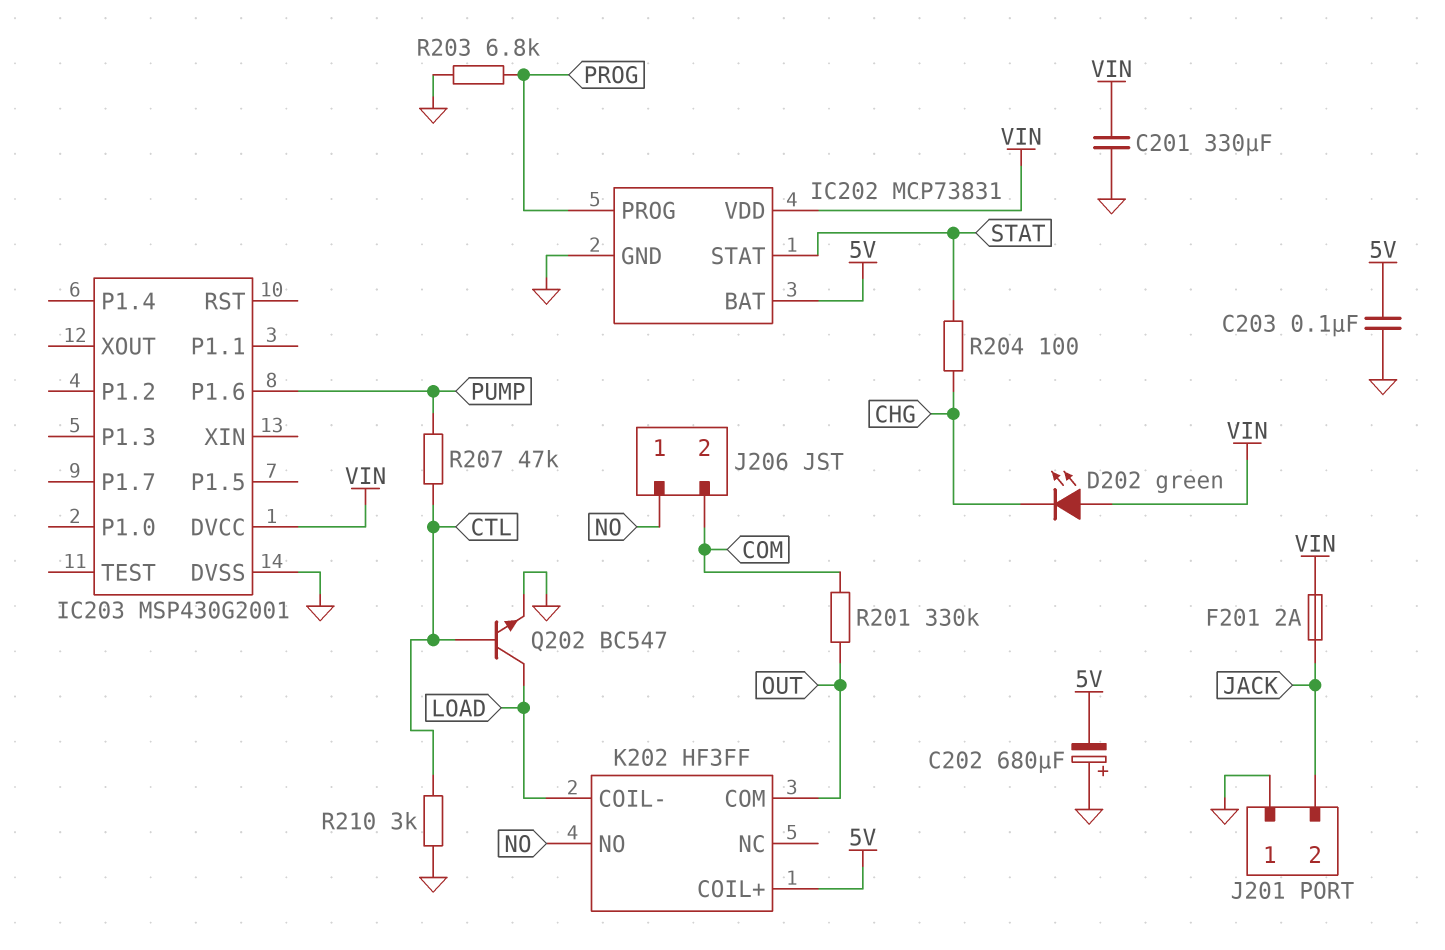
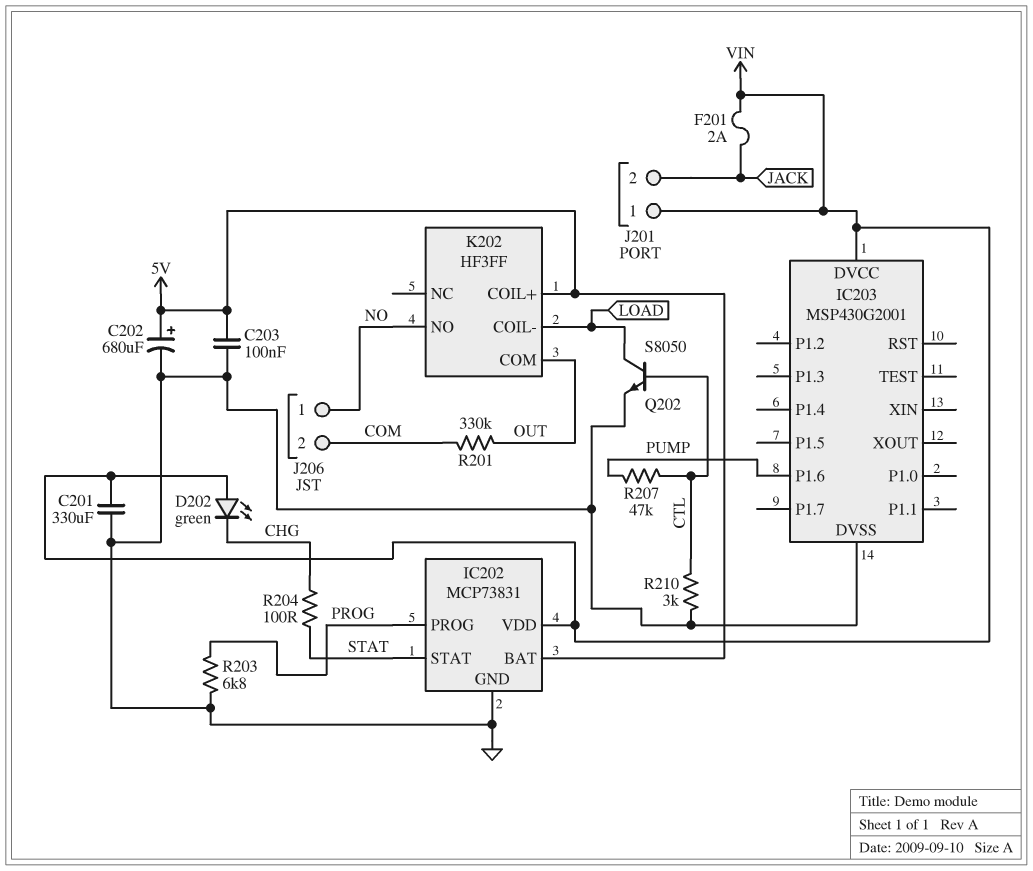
C202: 680uF (plus GND, minus 5V) -> 680uF (plus 5V, minus GND)
J201 pin 1: GND -> VIN
Q202: NPN BC547 (B CTL, C LOAD, E GND) -> NPN S8050 (B CTL, C LOAD, E GND)

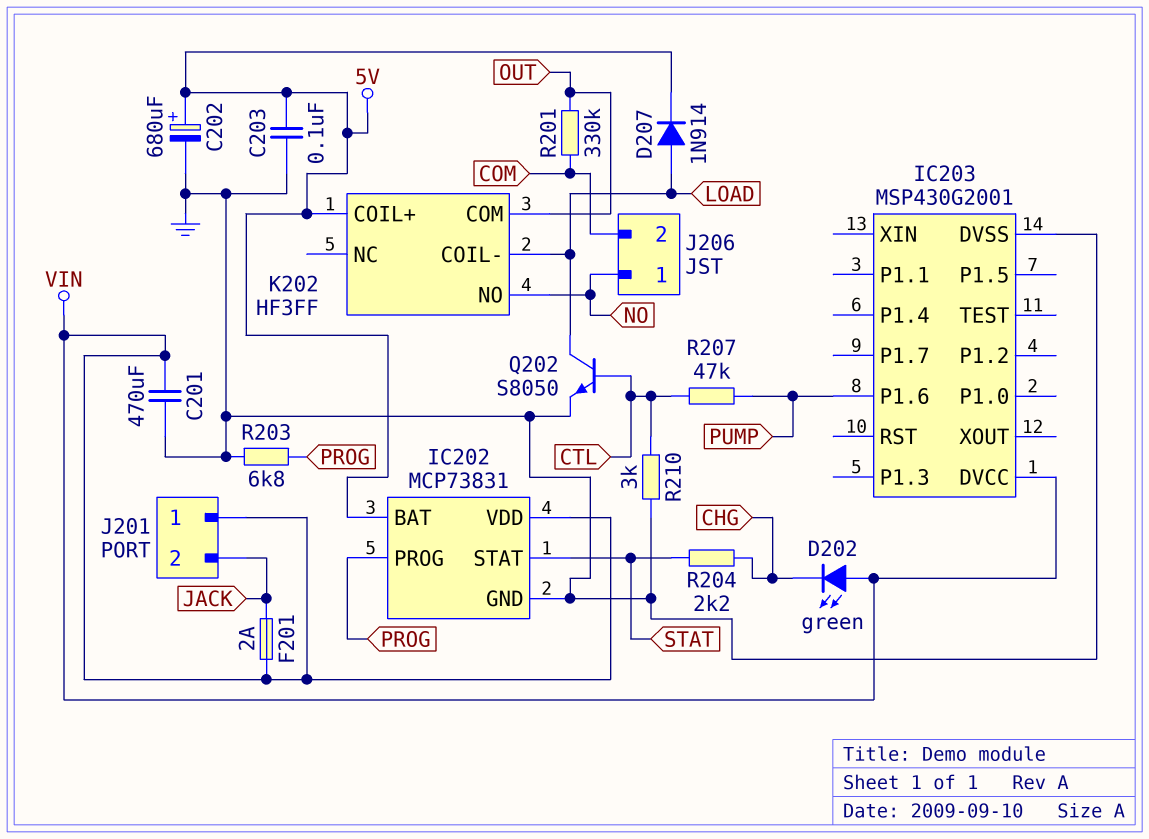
C201: 330uF (GND, VIN) -> 470uF (GND, VIN)
D207: none -> diode 1N914 (A LOAD, K 5V)
R204: 100 (CHG, STAT) -> 2.2k (CHG, STAT)

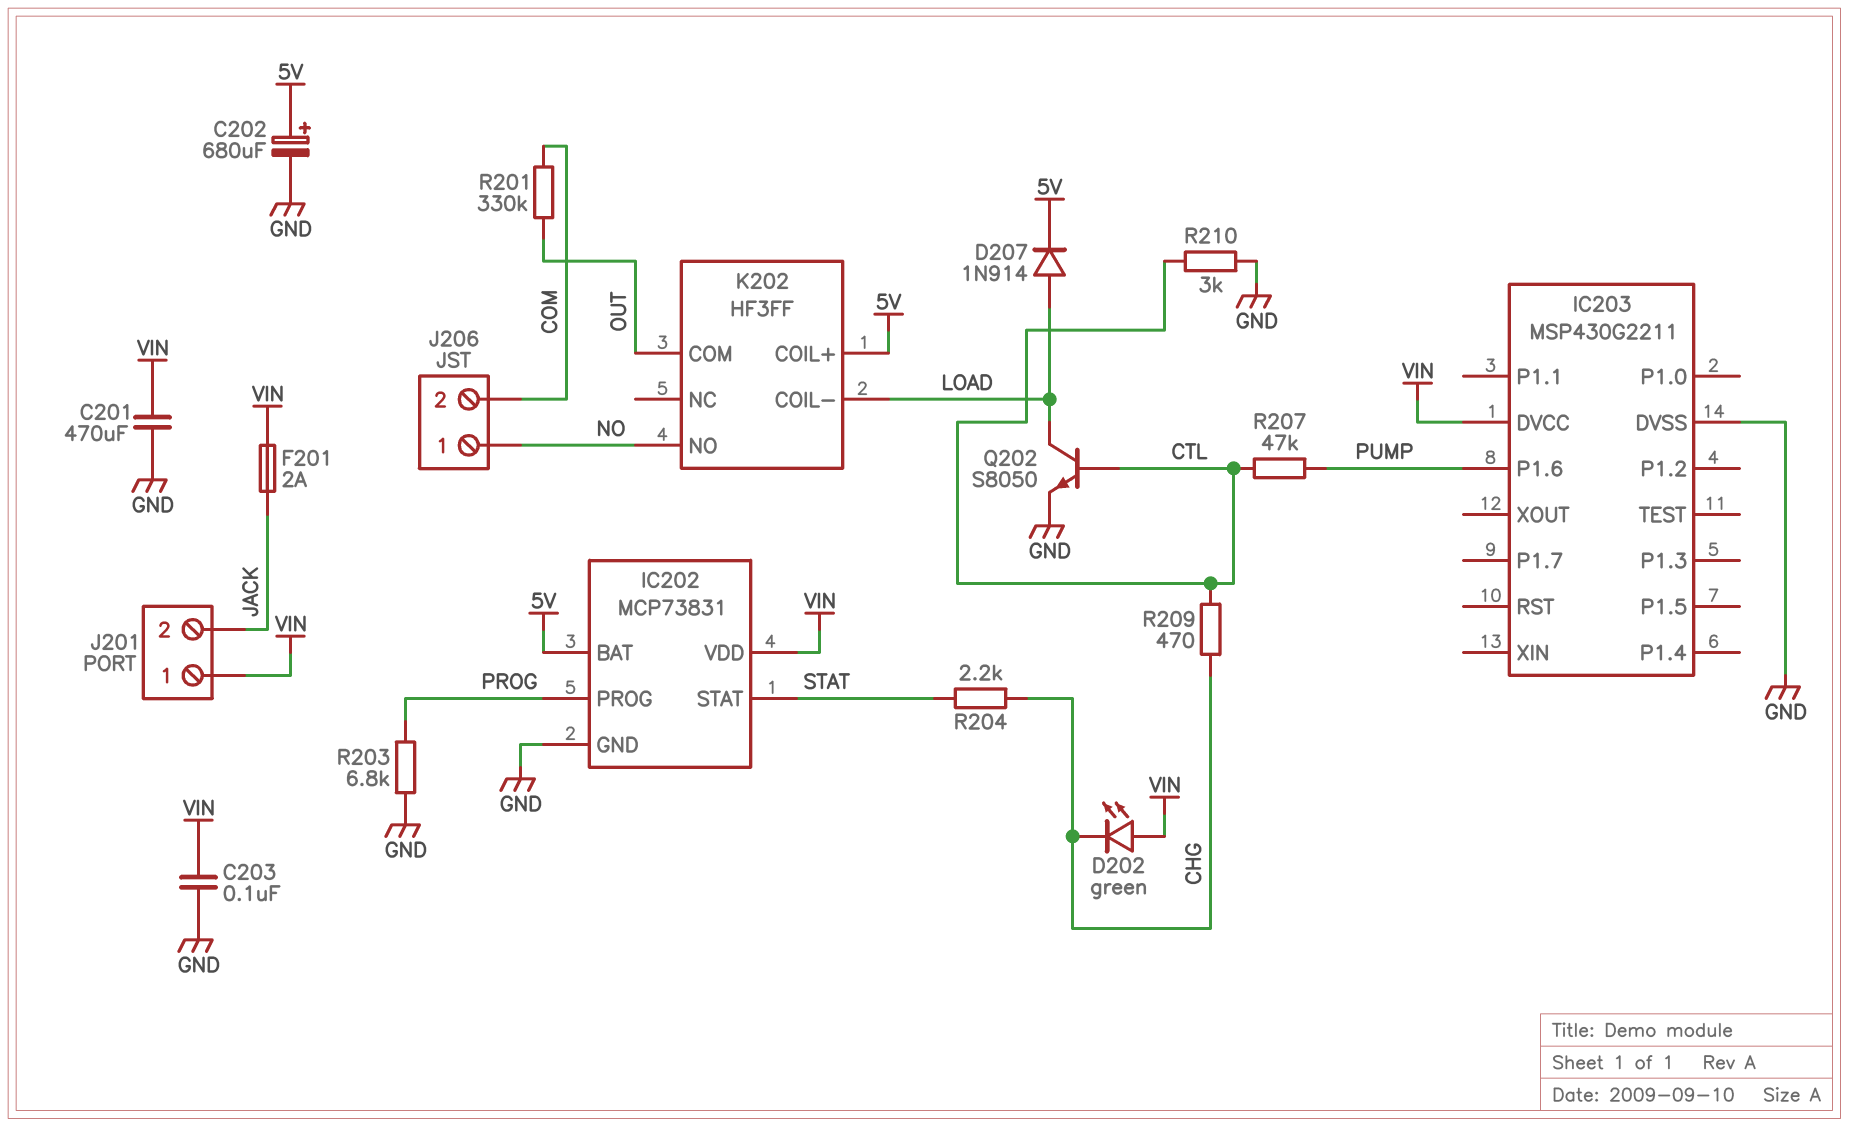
C203: 100nF (5V, GND) -> 100nF (GND, VIN)
IC203: MSP430G2001 -> MSP430G2211
R209: none -> 470 (CHG, CTL)

